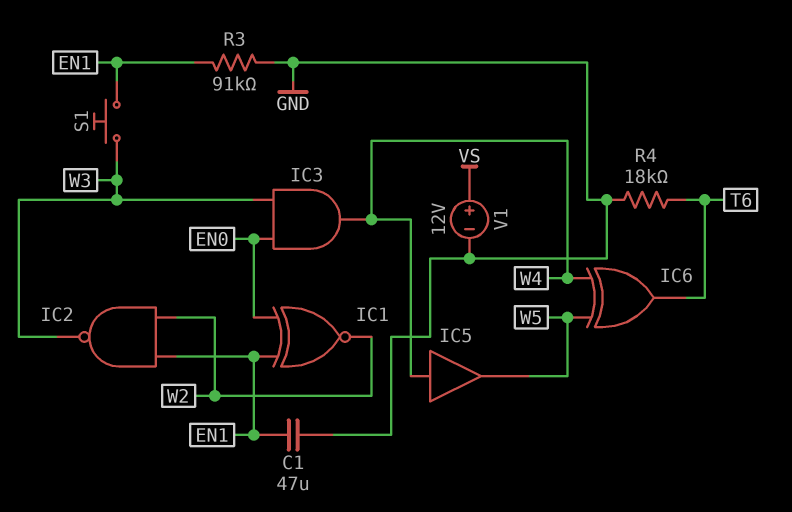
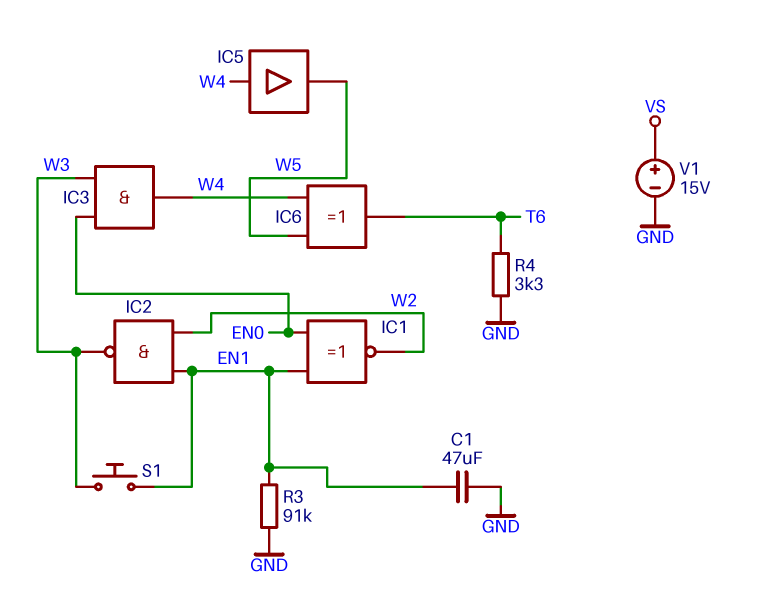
R4: 18k (GND, T6) -> 3.3k (GND, T6)
V1: 12V (plus VS, minus GND) -> 15V (plus VS, minus GND)

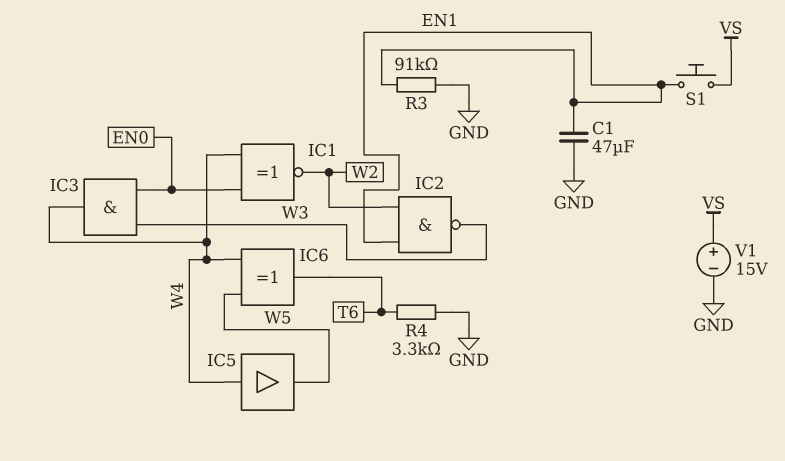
IC1: XNOR (in EN0, in EN1, out W2) -> XNOR (in EN0, in W4, out W2)
S1: button (EN1, W3) -> button (EN1, VS)

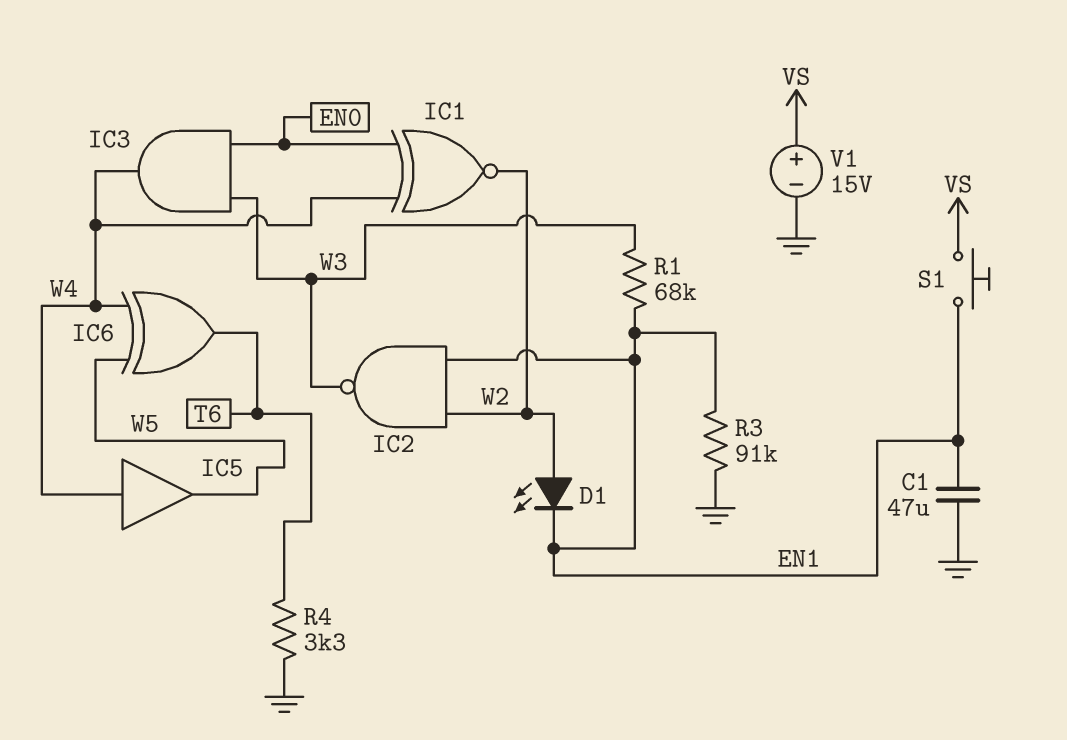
D1: none -> LED (A W2, K EN1)
R1: none -> 68k (EN1, W3)

